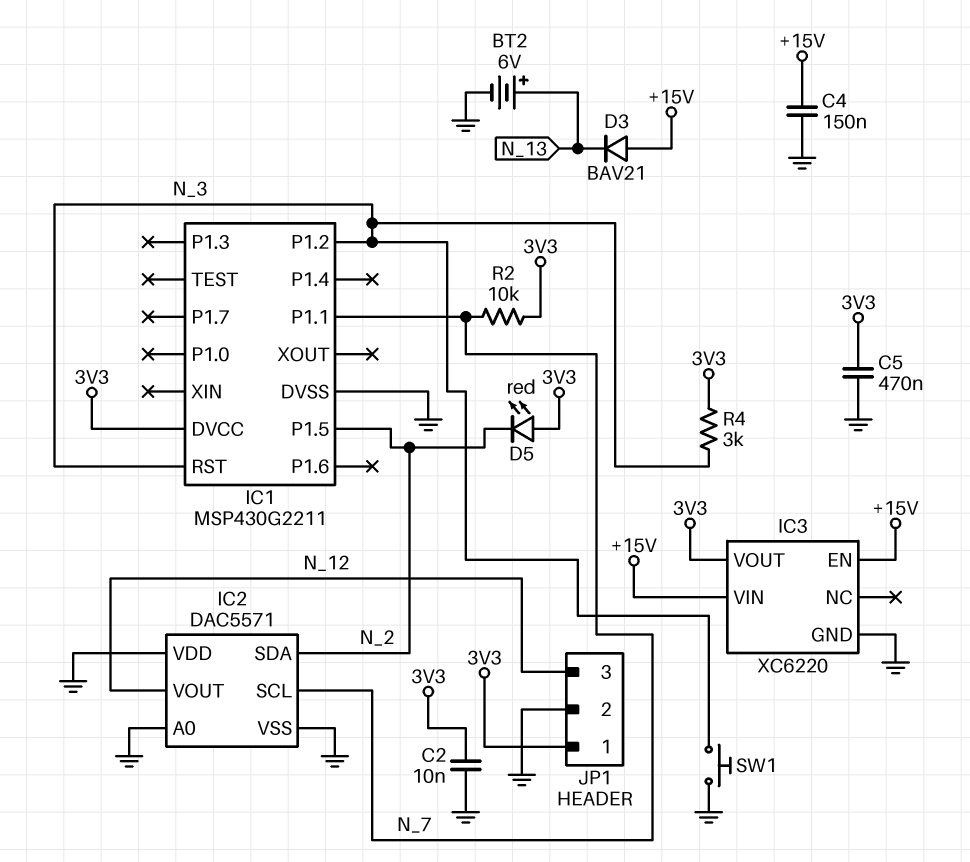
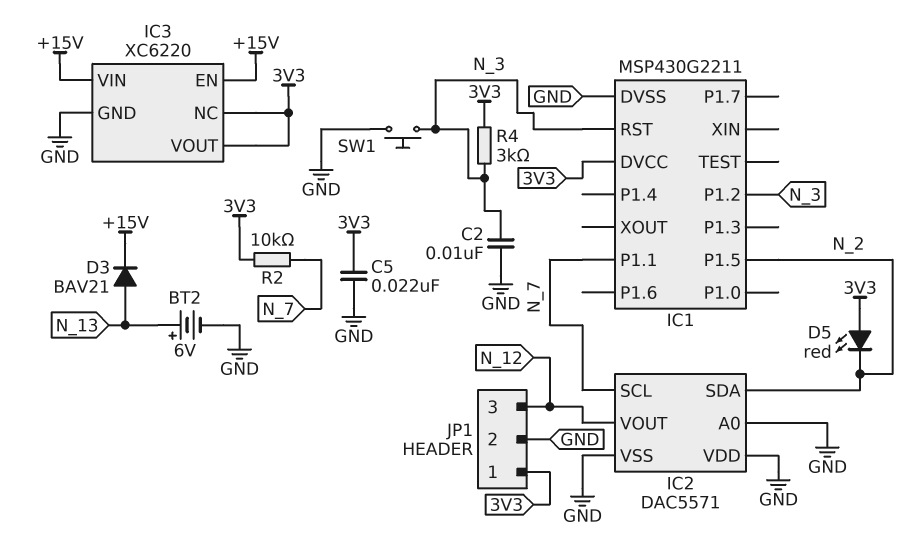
C2: 10nF (3V3, GND) -> 10nF (GND, N_3)
C4: 150nF (+15V, GND) -> none
C5: 470nF (3V3, GND) -> 22nF (3V3, GND)
D3: diode BAV21 (A +15V, K N_13) -> diode BAV21 (A N_13, K +15V)
IC3 pin NC: none -> 3V3

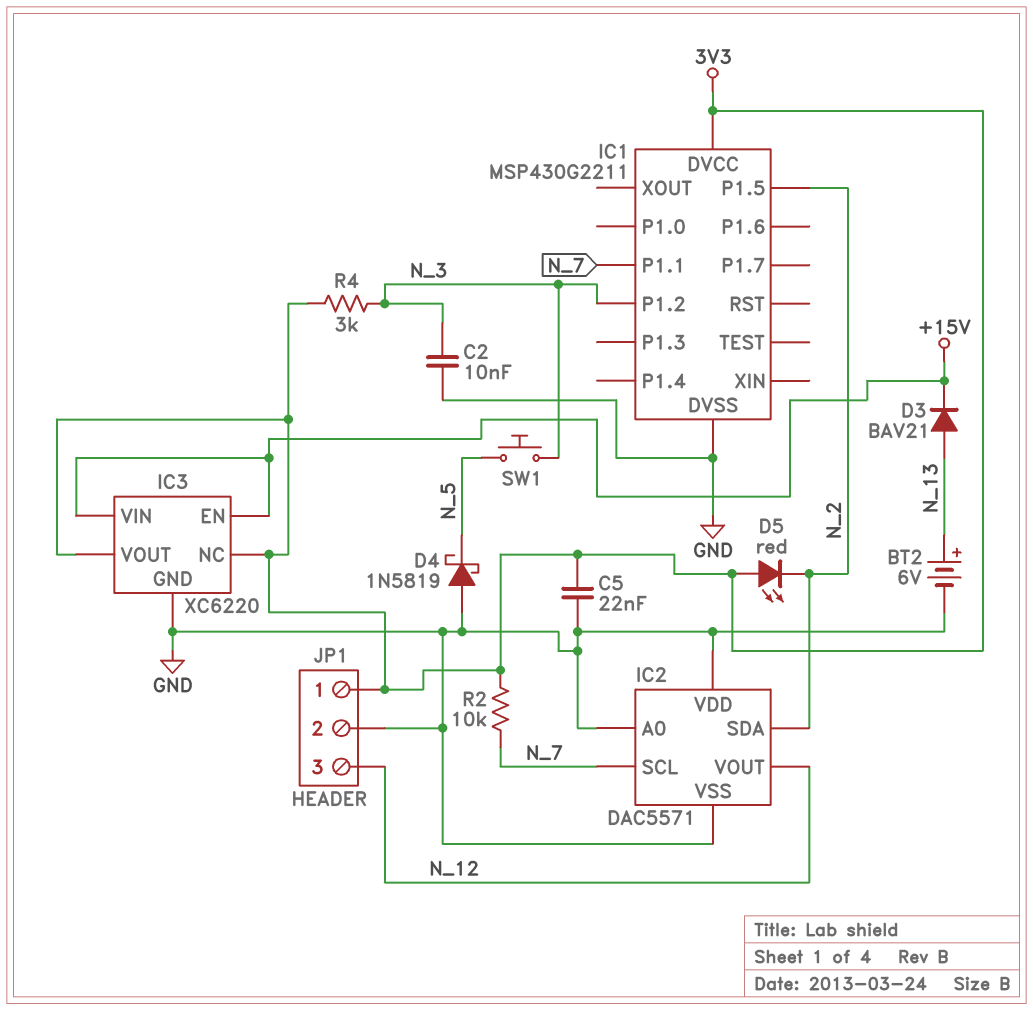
D4: none -> schottky 1N5819 (A GND, K N_5)
IC1 pin RST: N_3 -> none
SW1: button (GND, N_3) -> button (N_3, N_5)

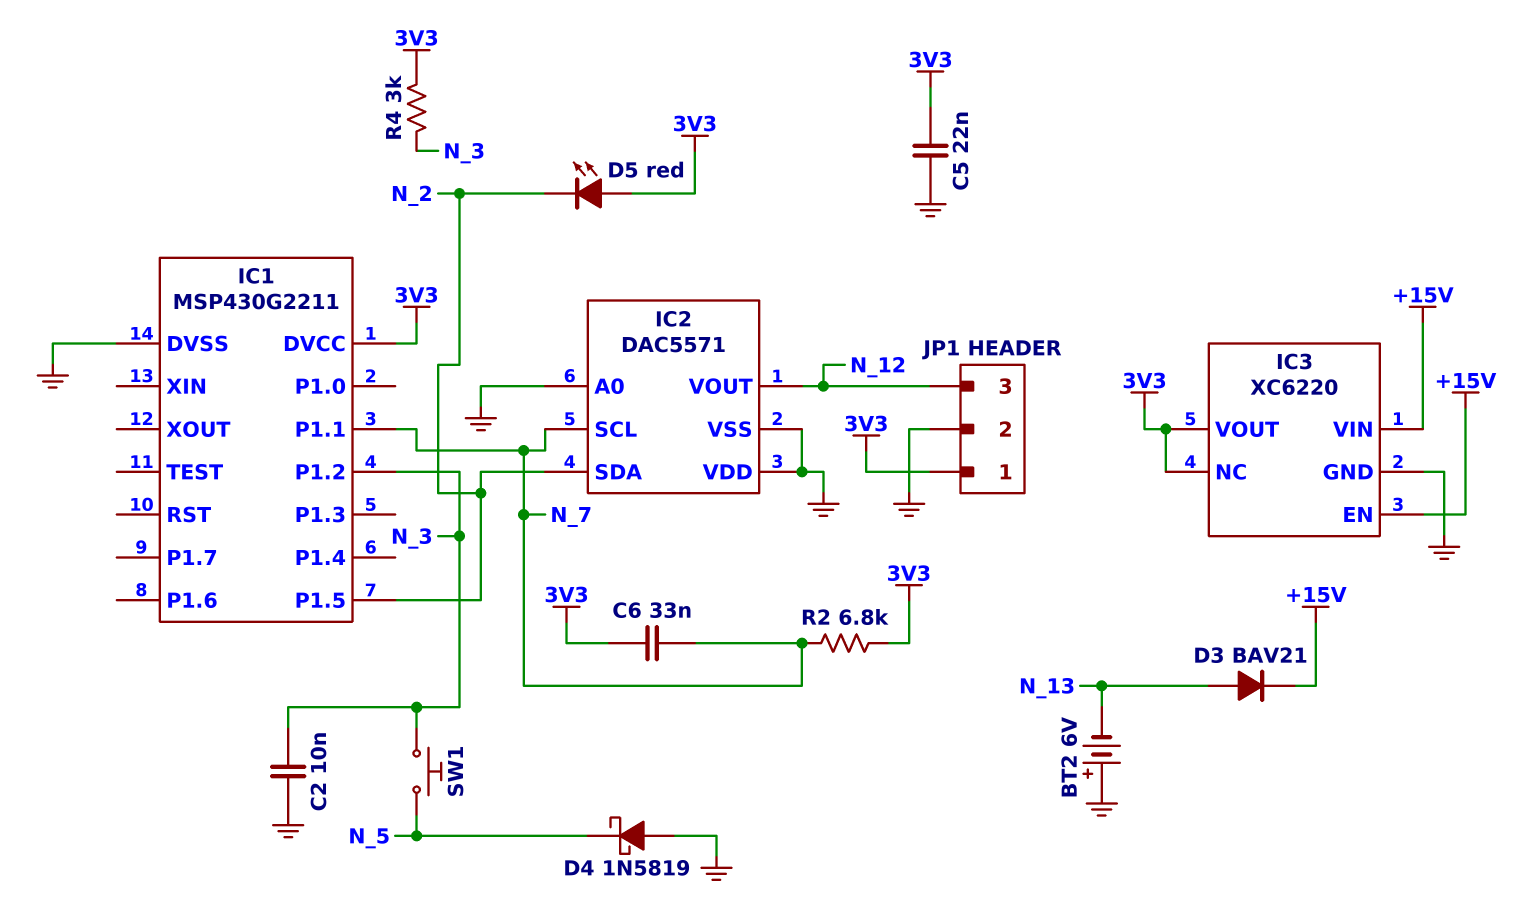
BT2: 6V (plus N_13, minus GND) -> 6V (plus GND, minus N_13)
C6: none -> 33nF (3V3, N_7)
R2: 10k (3V3, N_7) -> 6.8k (3V3, N_7)

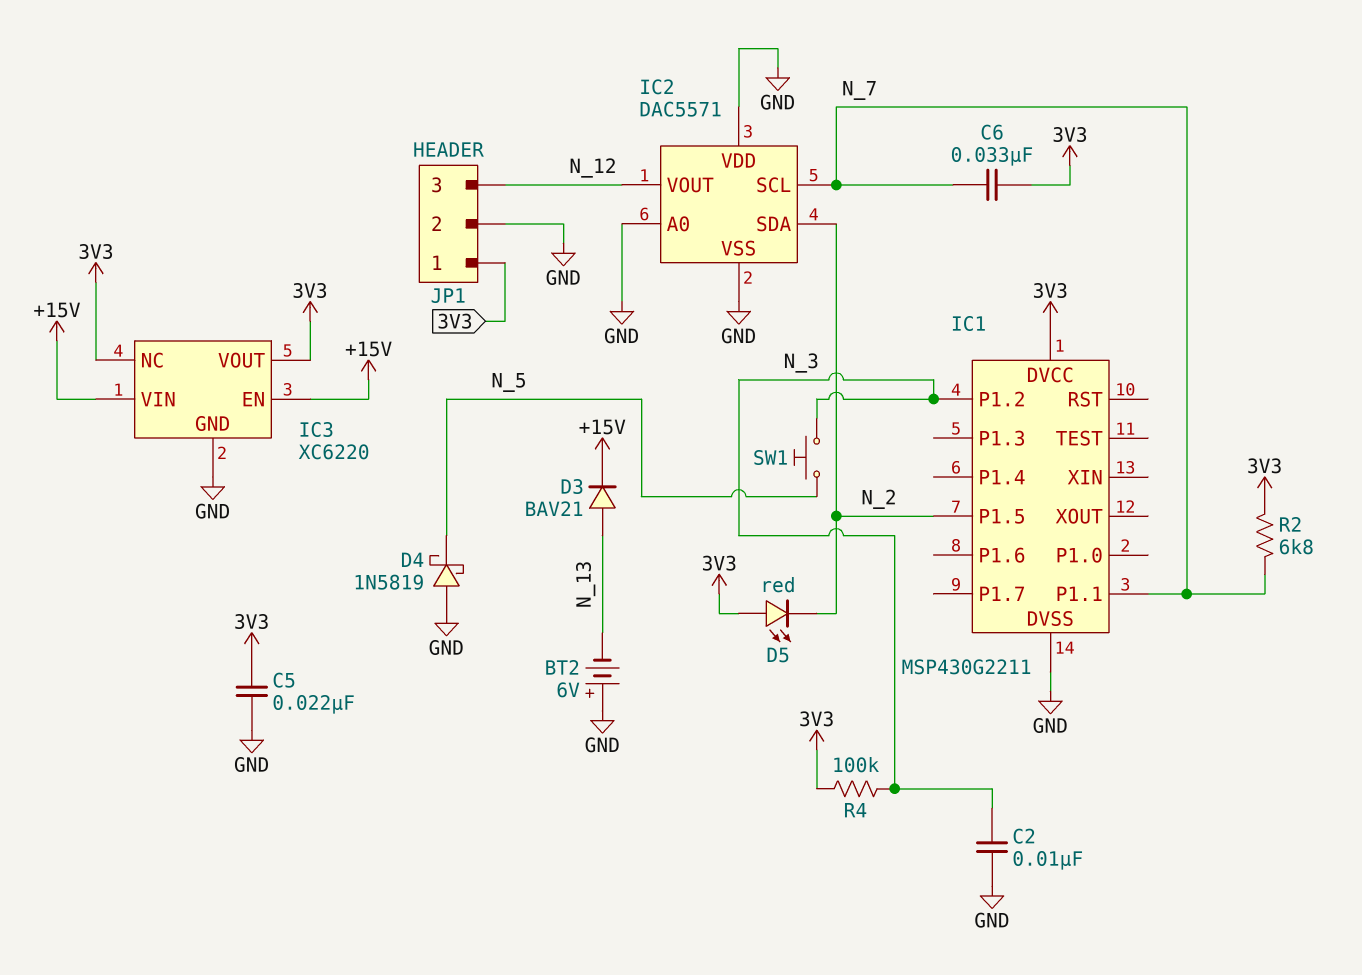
R4: 3k (3V3, N_3) -> 100k (3V3, N_3)

